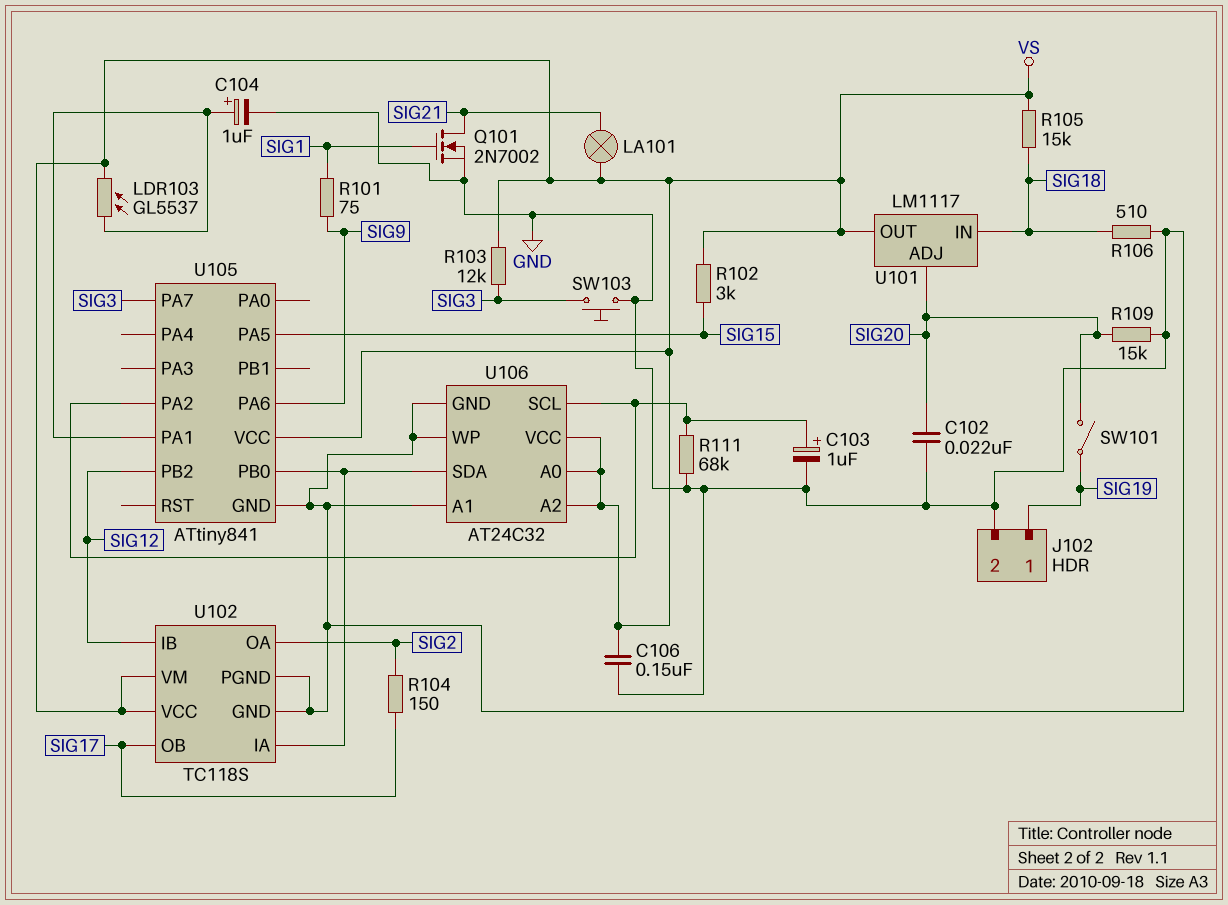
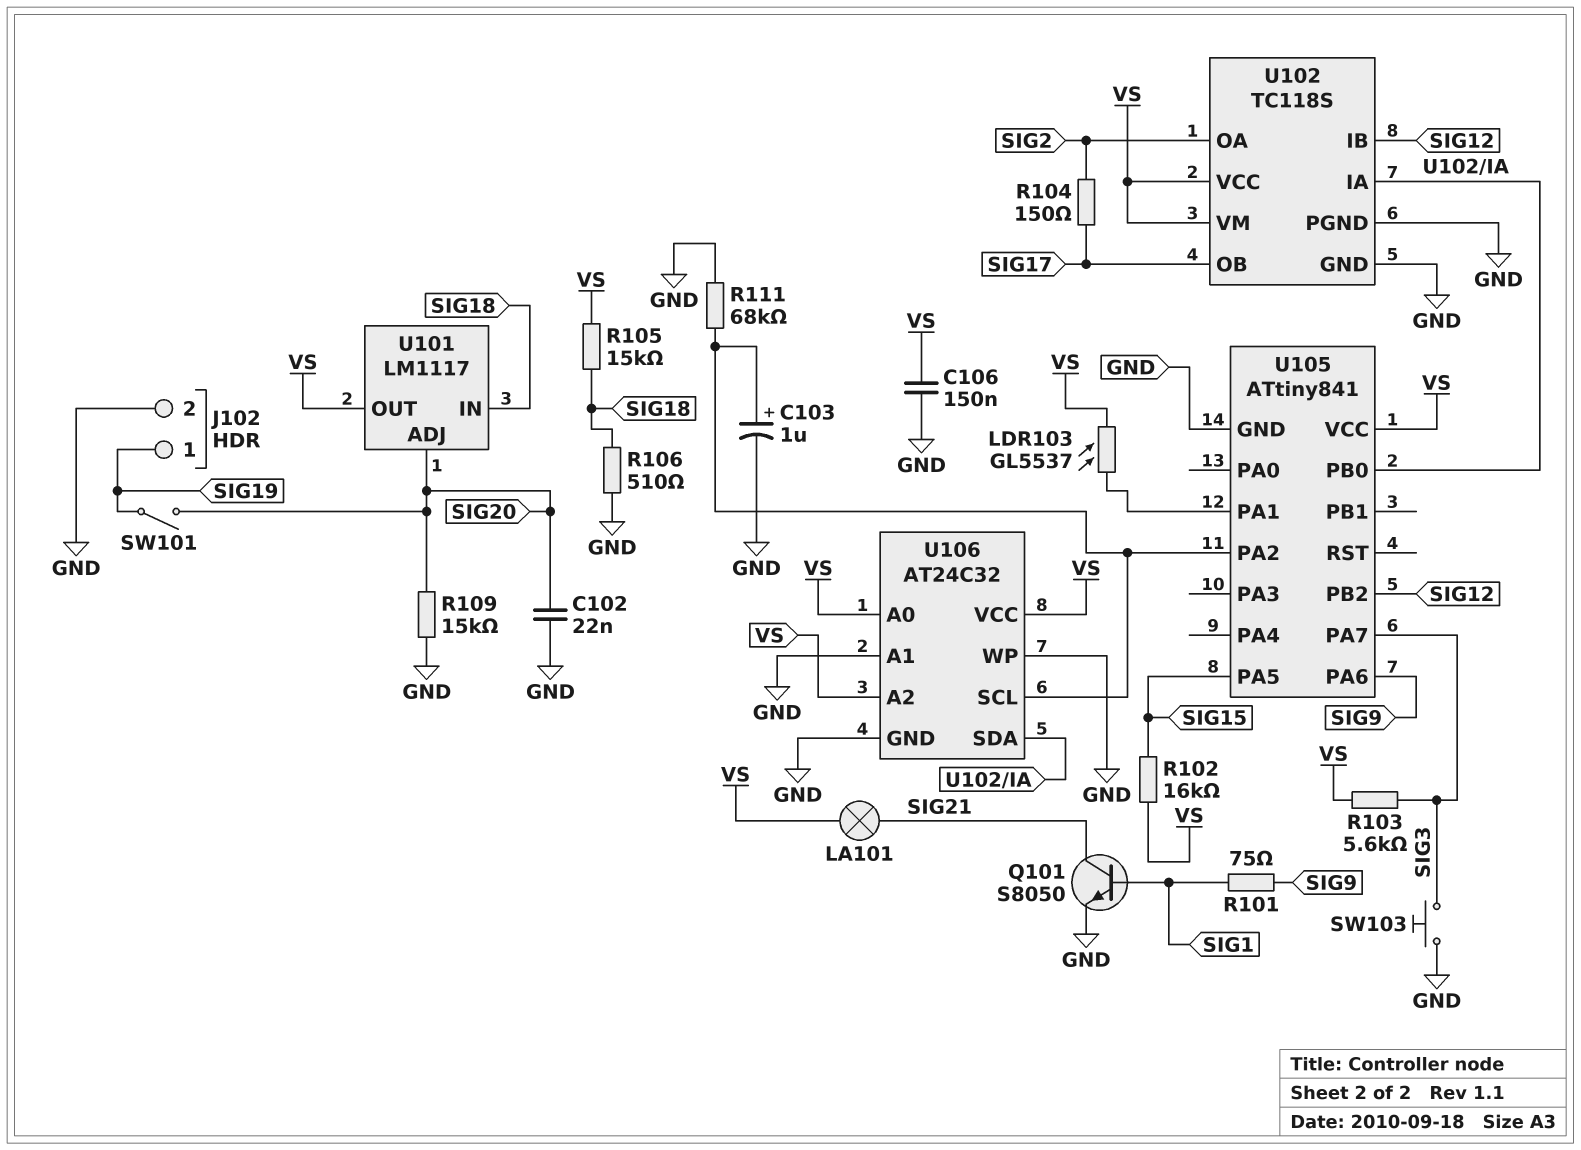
C104: 1uF (plus U105/PA1, minus GND) -> none
Q101: NMOS 2N7002 (G SIG1, D SIG21, S GND) -> NPN S8050 (B SIG1, C SIG21, E GND)
R102: 3k (SIG15, VS) -> 16k (SIG15, VS)
R103: 12k (SIG3, VS) -> 5.6k (SIG3, VS)

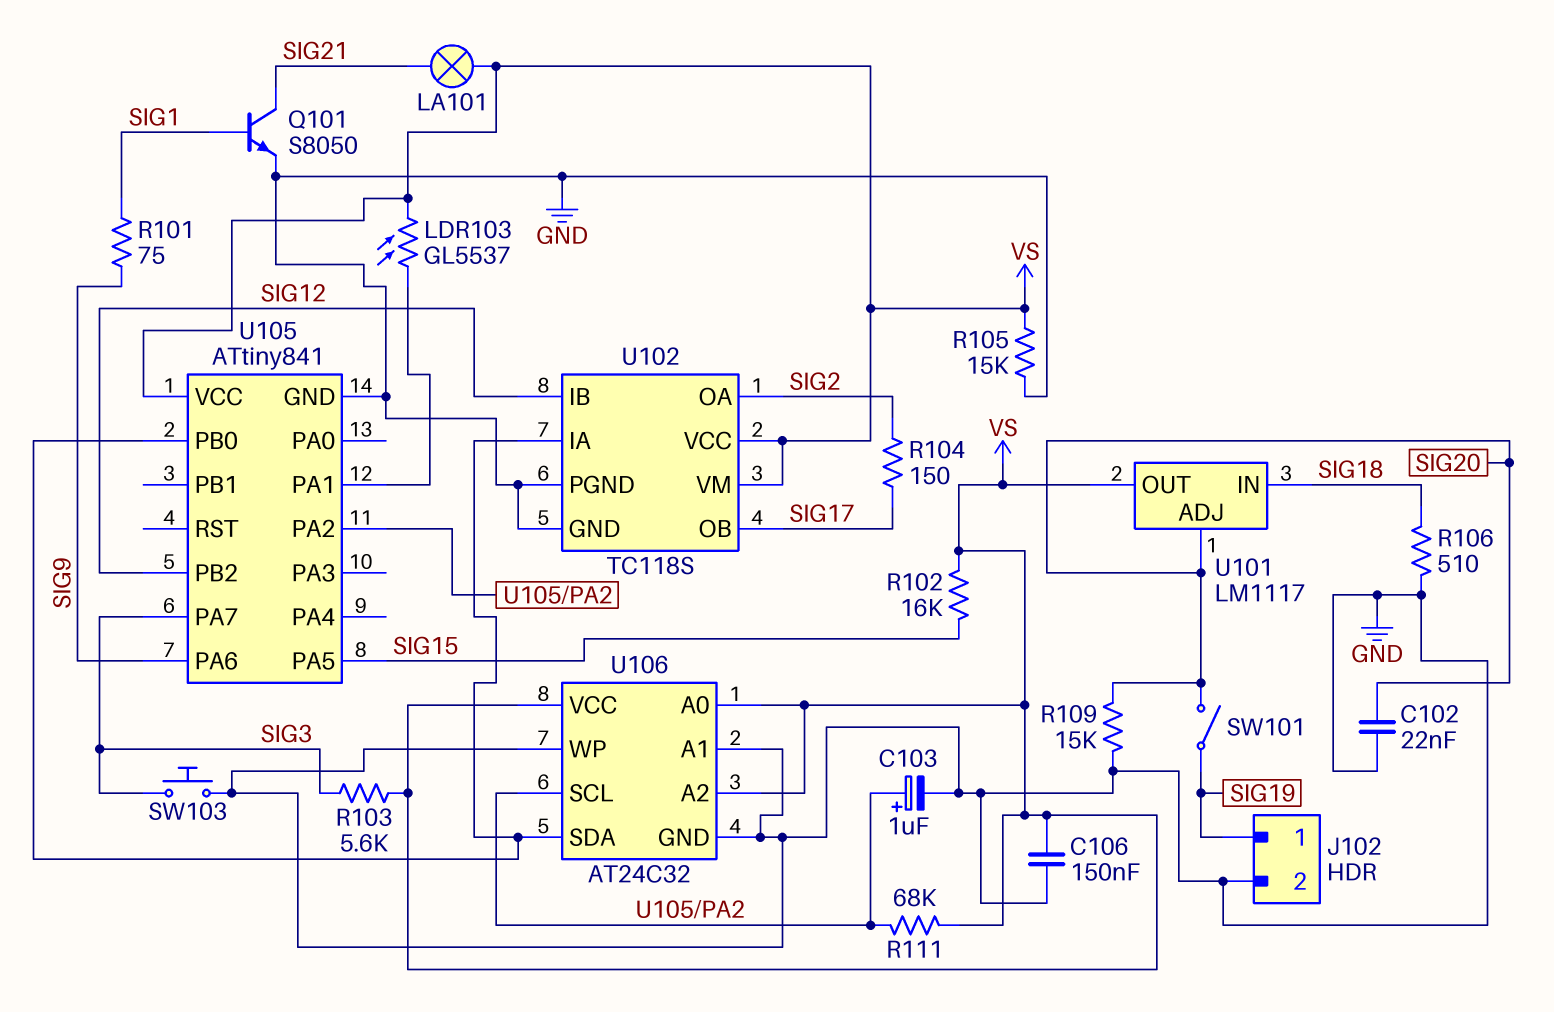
R105: 15k (SIG18, VS) -> 15k (GND, VS)
R111: 68k (GND, U105/PA2) -> 68k (U105/PA2, VS)

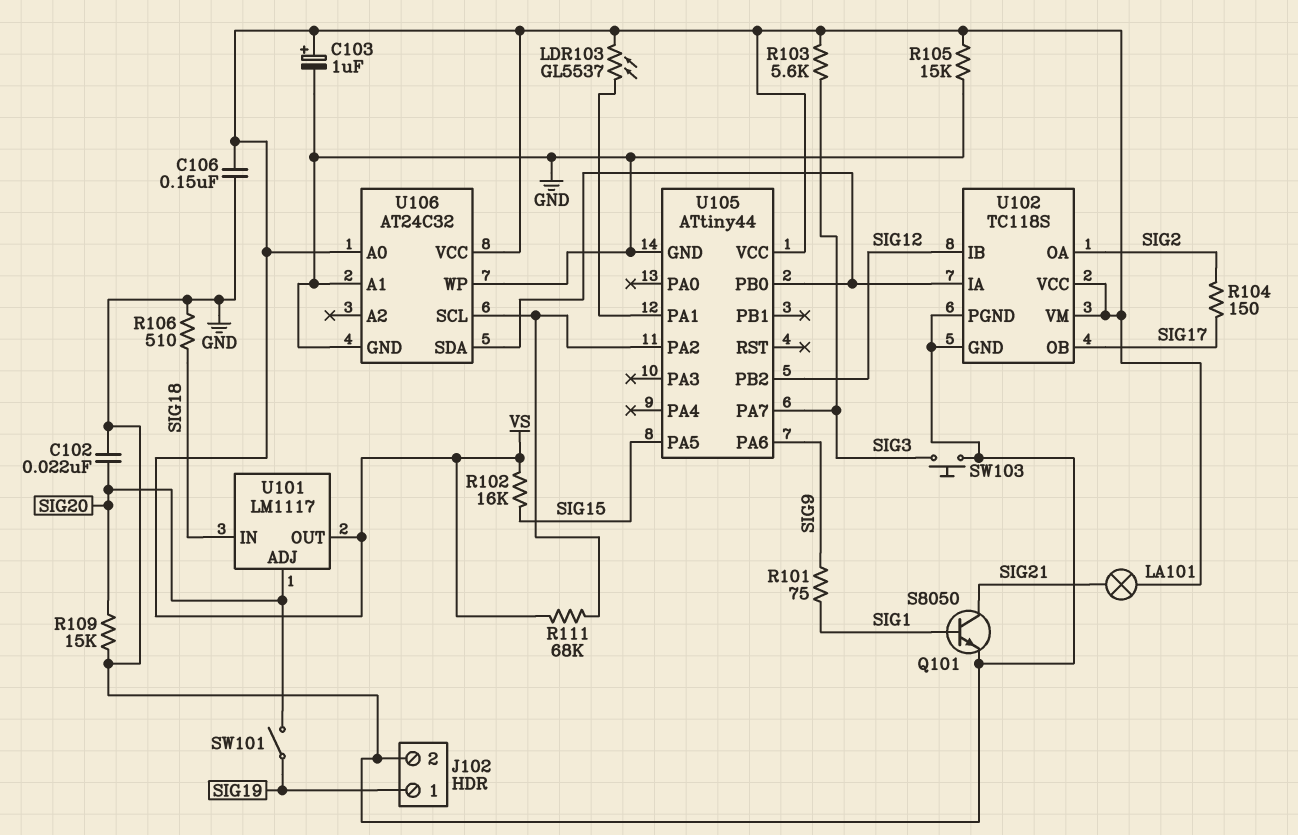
C103: 1uF (plus U105/PA2, minus GND) -> 1uF (plus VS, minus GND)
U105: ATtiny841 -> ATtiny44
U106 pin A2: VS -> none

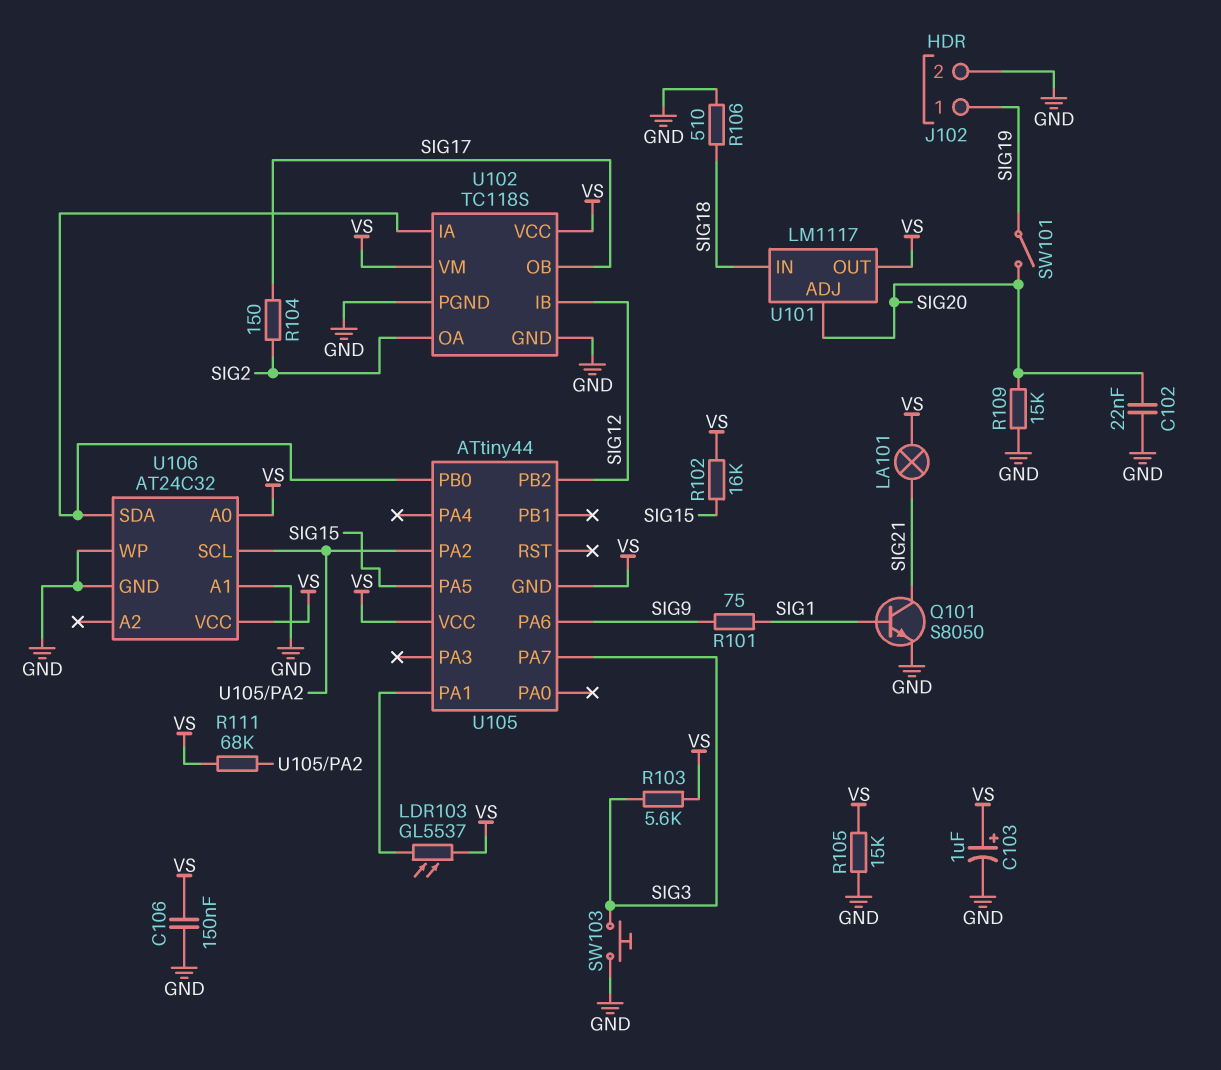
U105 pin GND: GND -> VS

